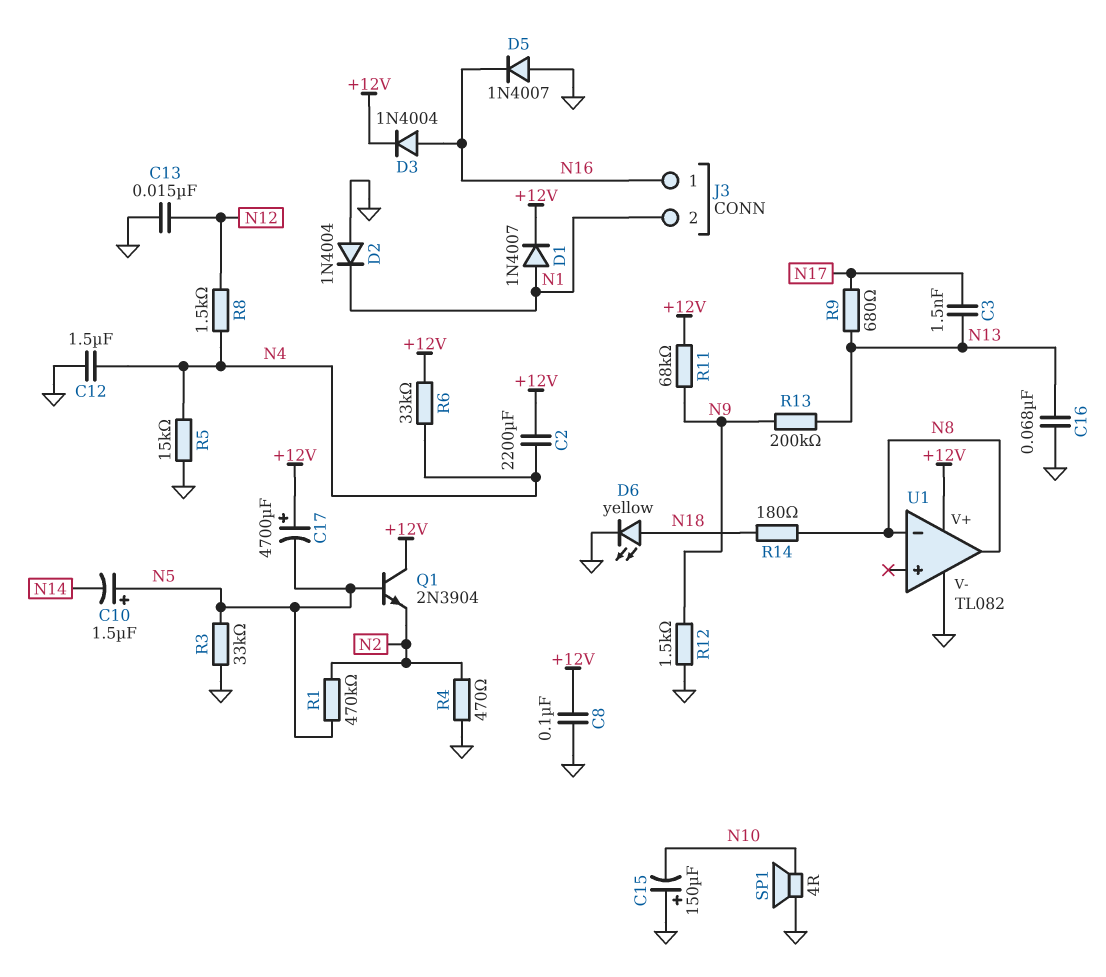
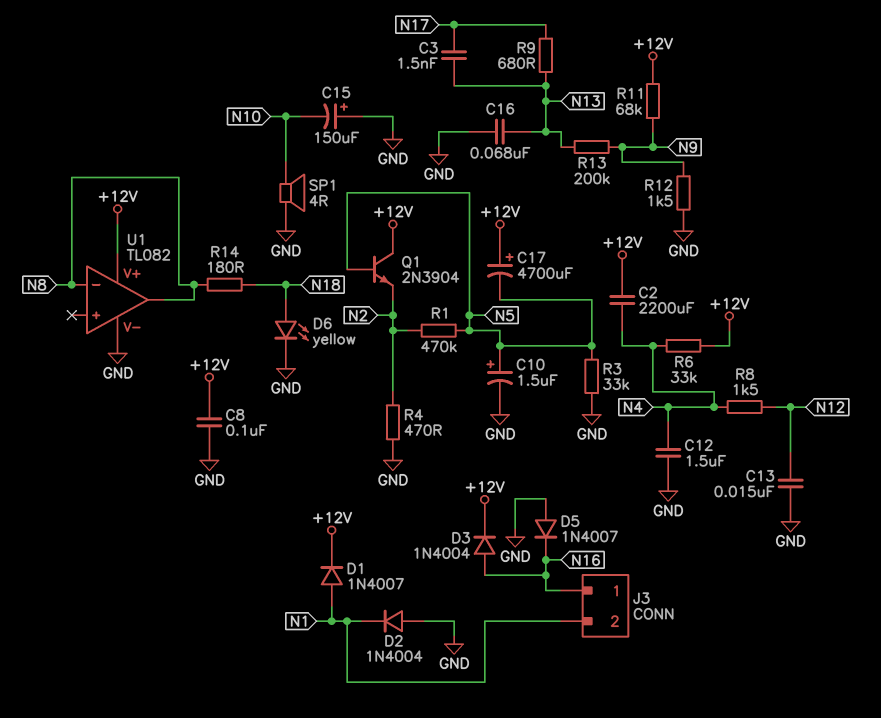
C10: 1.5uF (plus N5, minus N14) -> 1.5uF (plus N5, minus GND)
R5: 15k (GND, N4) -> none

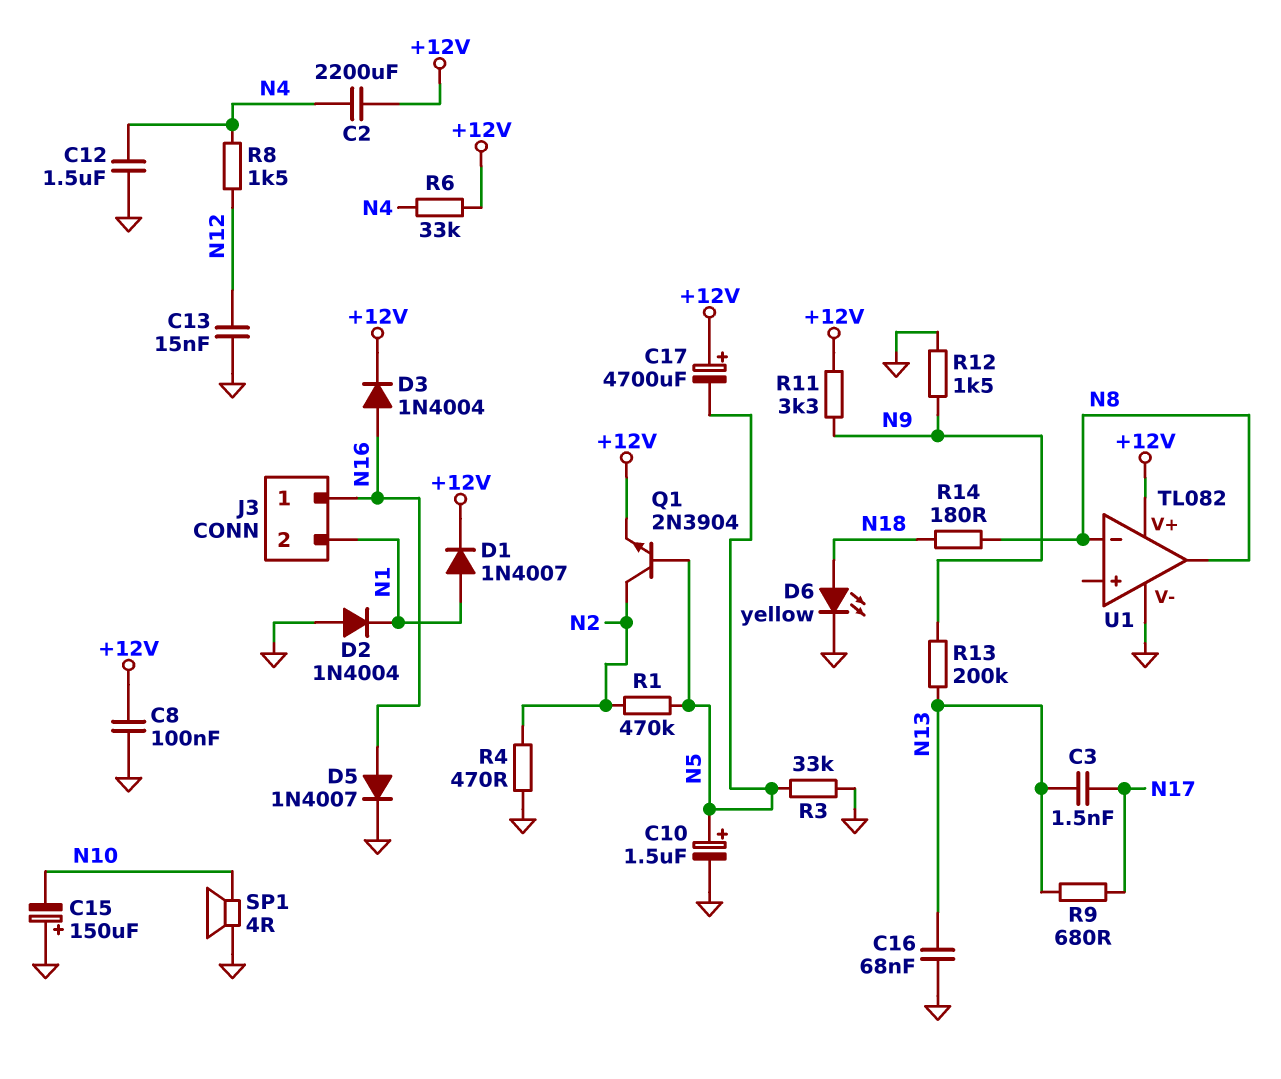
D5: diode 1N4007 (A GND, K N16) -> diode 1N4007 (A N16, K GND)
Q1: NPN 2N3904 (B N5, C +12V, E N2) -> NPN 2N3904 (B N5, C N2, E +12V)
R11: 68k (+12V, N9) -> 3.3k (+12V, N9)

